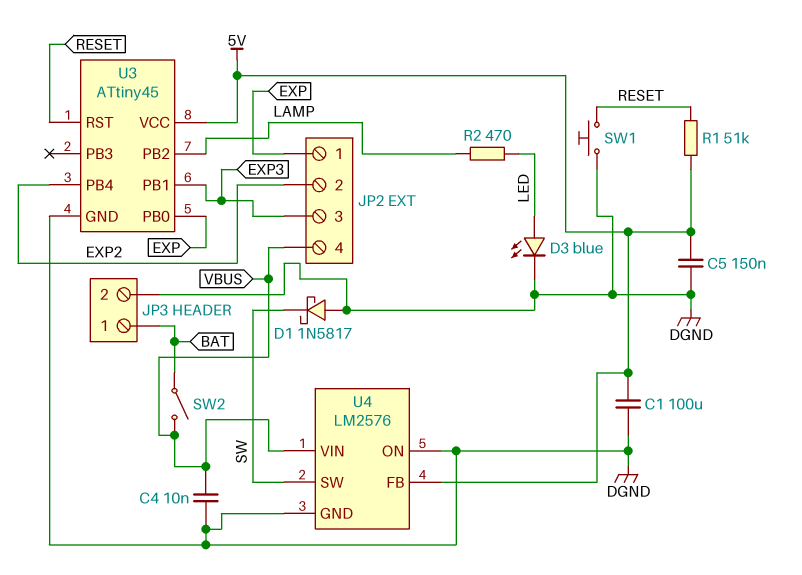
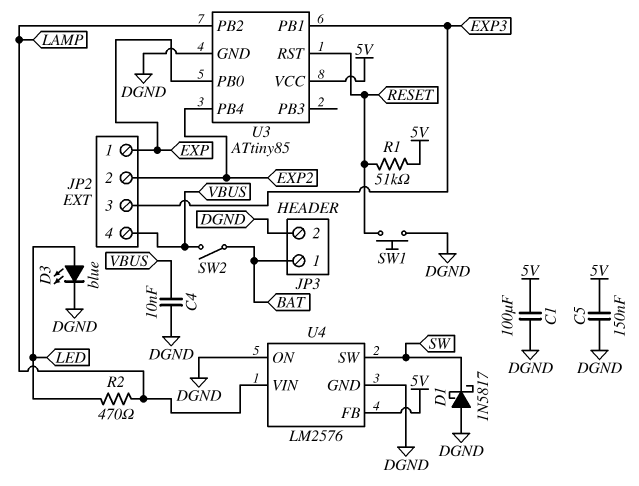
U3: ATtiny45 -> ATtiny85
U4 pin VIN: VBUS -> LAMP

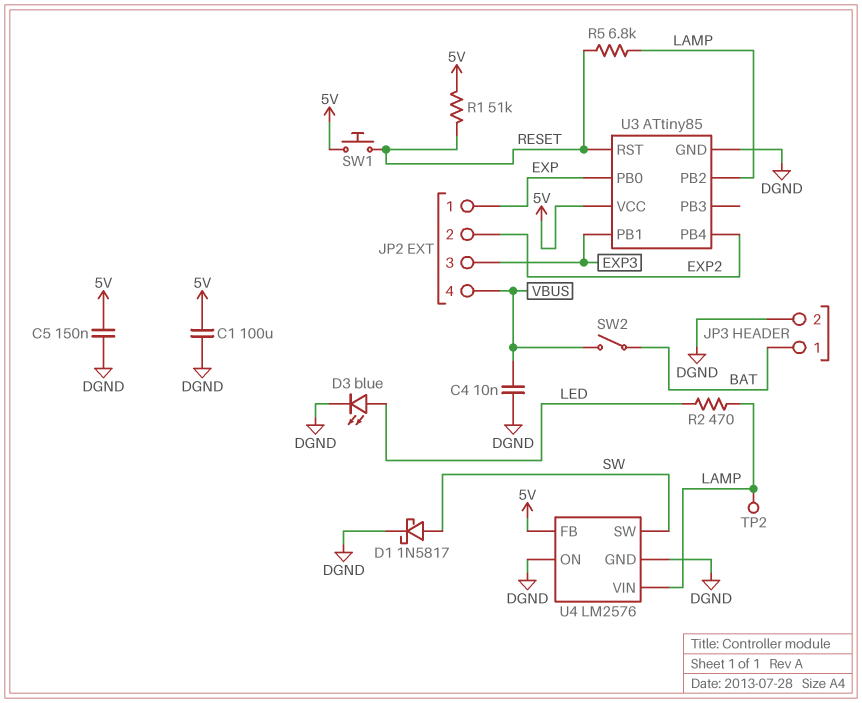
D1: schottky 1N5817 (A DGND, K SW) -> schottky 1N5817 (A SW, K DGND)
R5: none -> 6.8k (LAMP, RESET)
SW1: button (DGND, RESET) -> button (5V, RESET)
TP2: none -> test point (LAMP)

